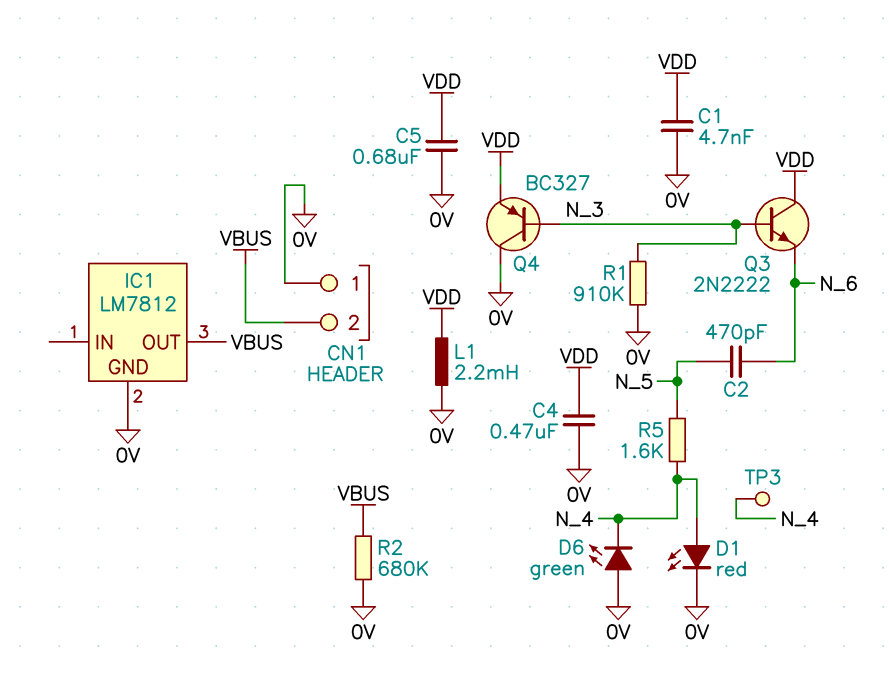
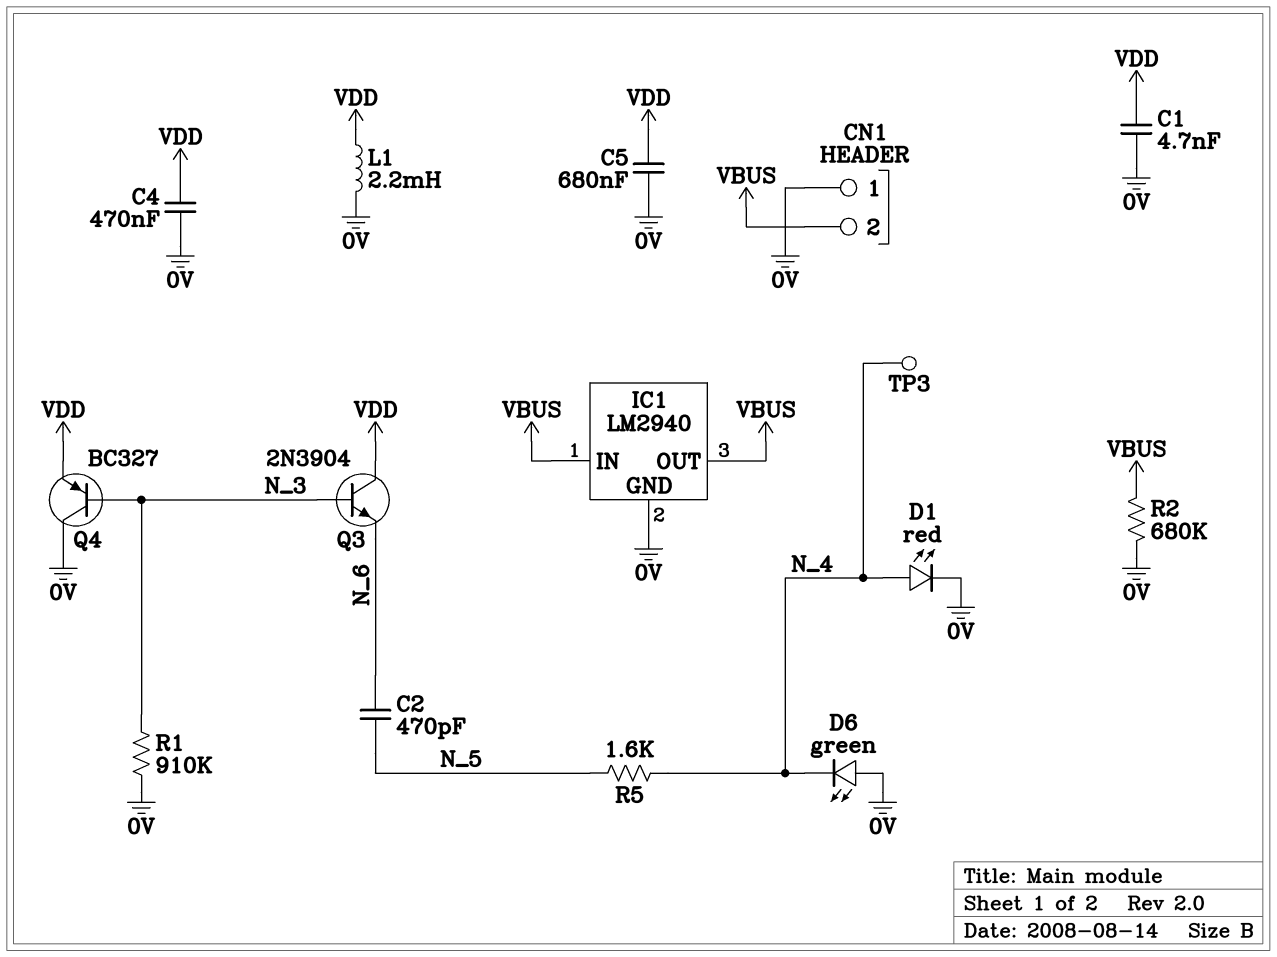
IC1: LM7812 -> LM2940
IC1 pin IN: none -> VBUS
Q3: NPN 2N2222 (B N_3, C VDD, E N_6) -> NPN 2N3904 (B N_3, C VDD, E N_6)

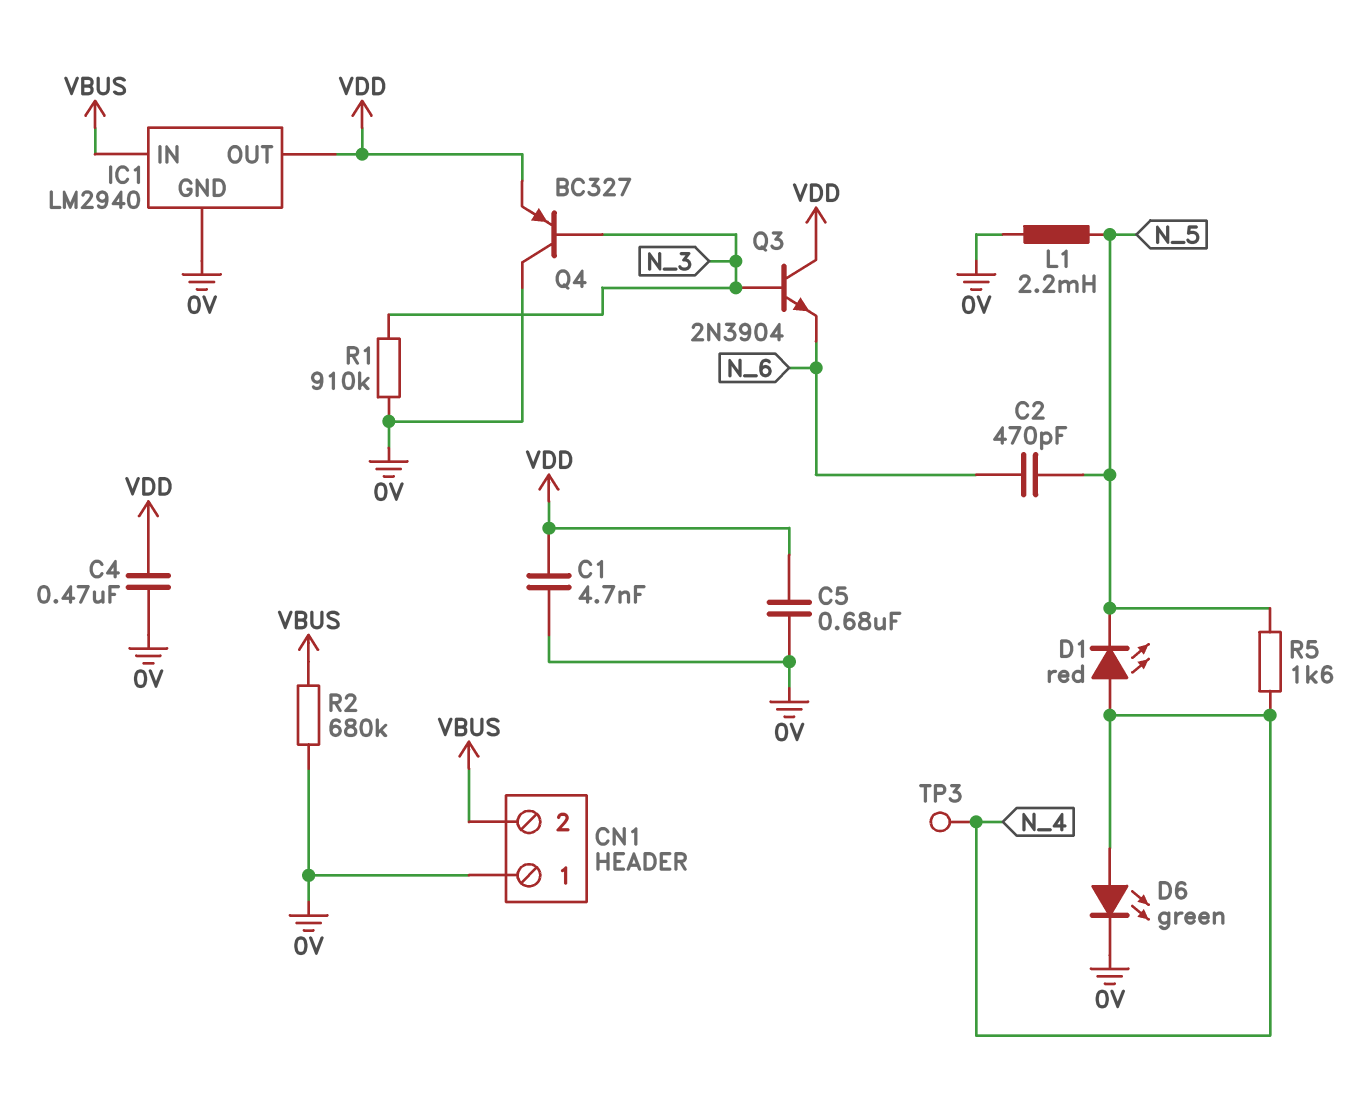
D1: LED red (A N_4, K 0V) -> LED red (A N_4, K N_5)
D6: LED green (A 0V, K N_4) -> LED green (A N_4, K 0V)
IC1 pin OUT: VBUS -> VDD
L1: 2.2mH (0V, VDD) -> 2.2mH (0V, N_5)

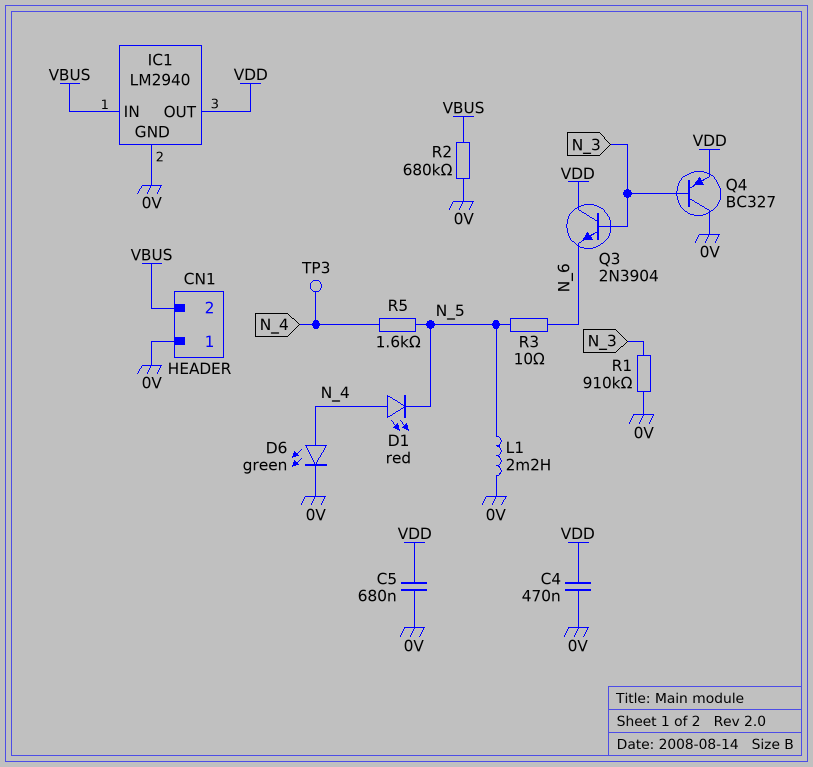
C1: 4.7nF (0V, VDD) -> none
C2: 470pF (N_5, N_6) -> none
R3: none -> 10 (N_5, N_6)

